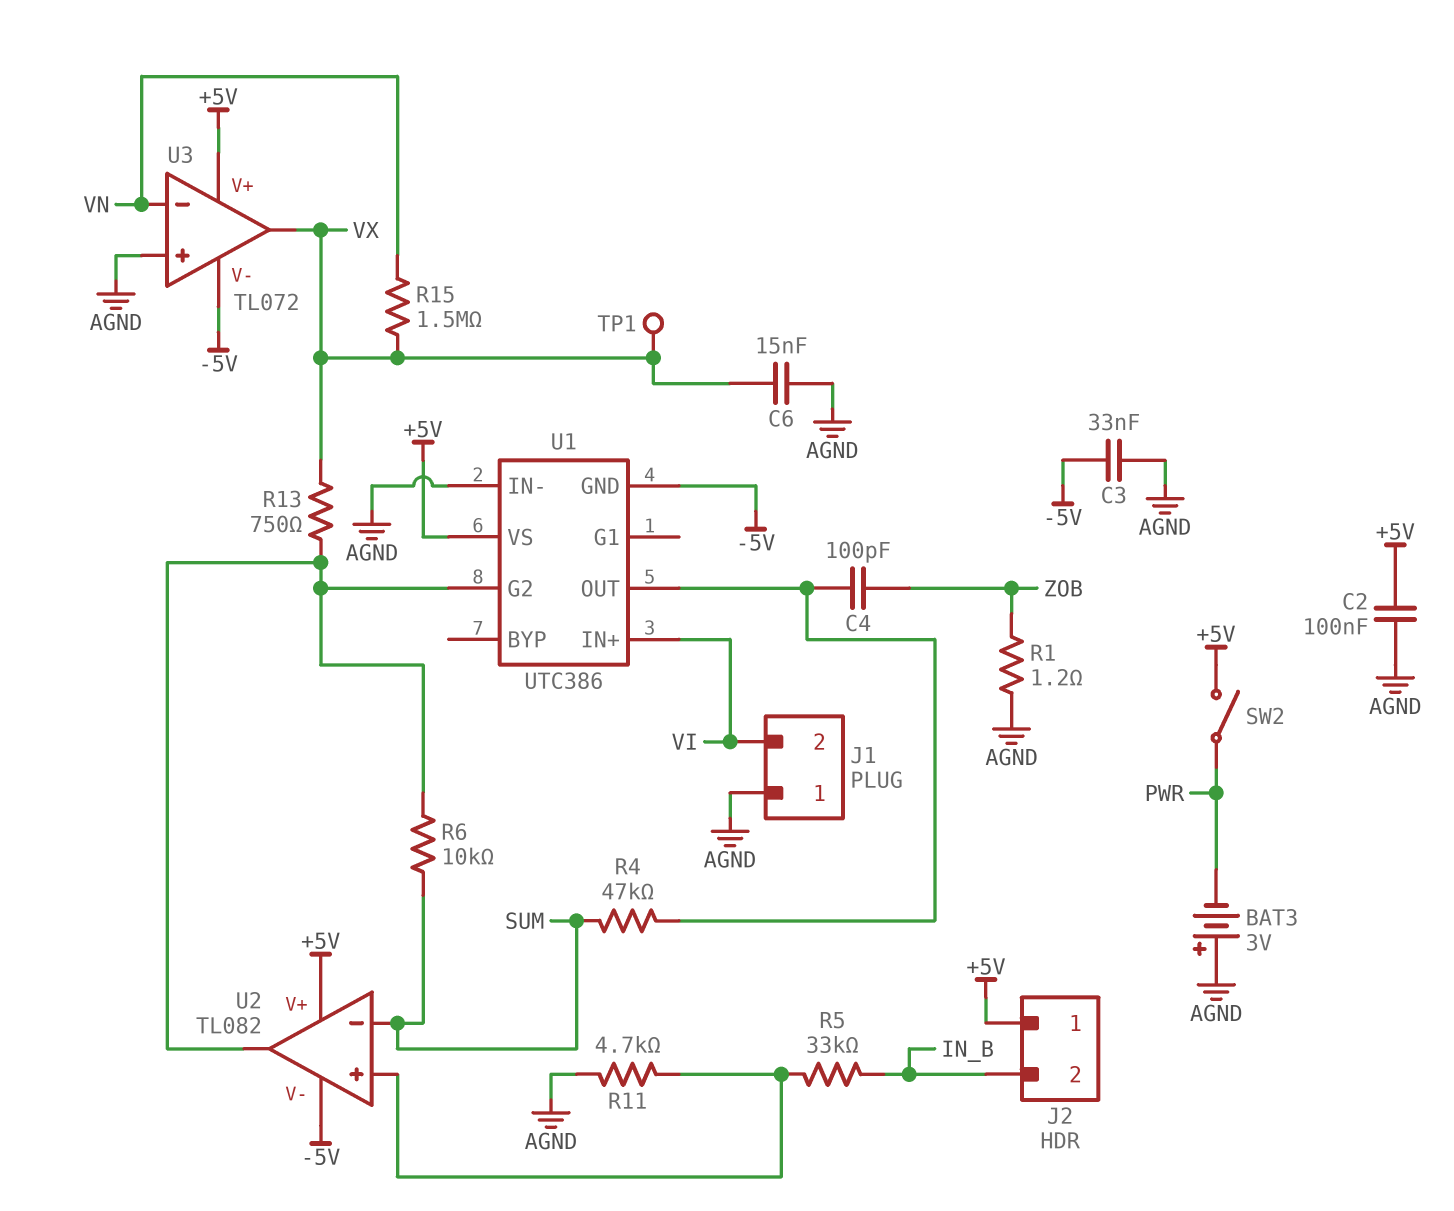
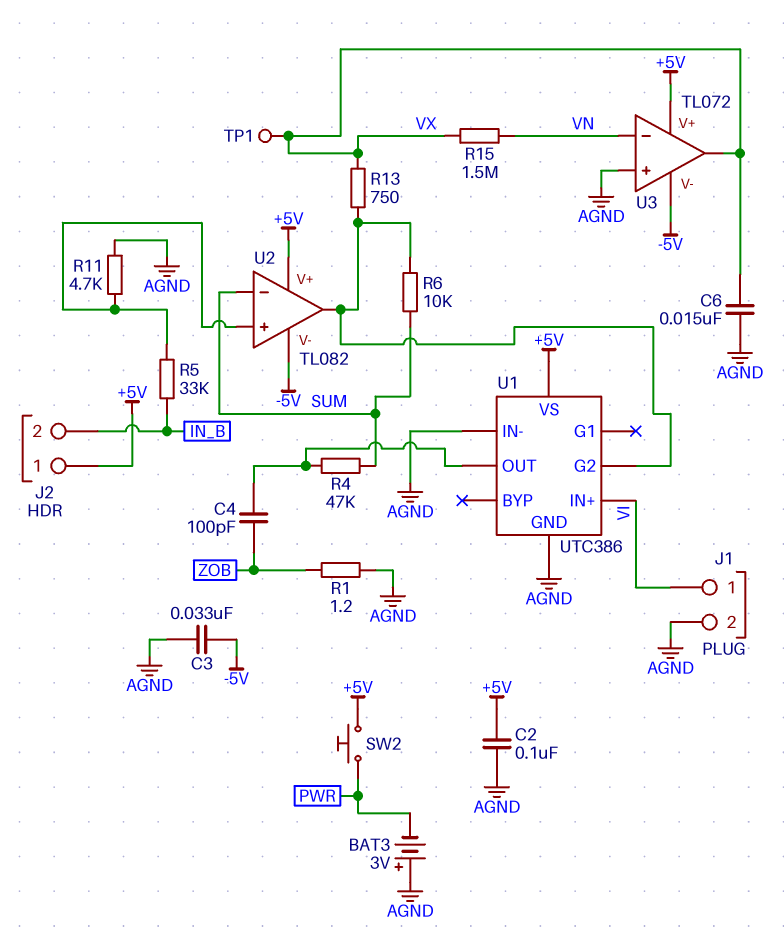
J1 pin 1: AGND -> VI
J1 pin 2: VI -> AGND
SW2: switch (+5V, PWR) -> button (+5V, PWR)
U1 pin GND: -5V -> AGND

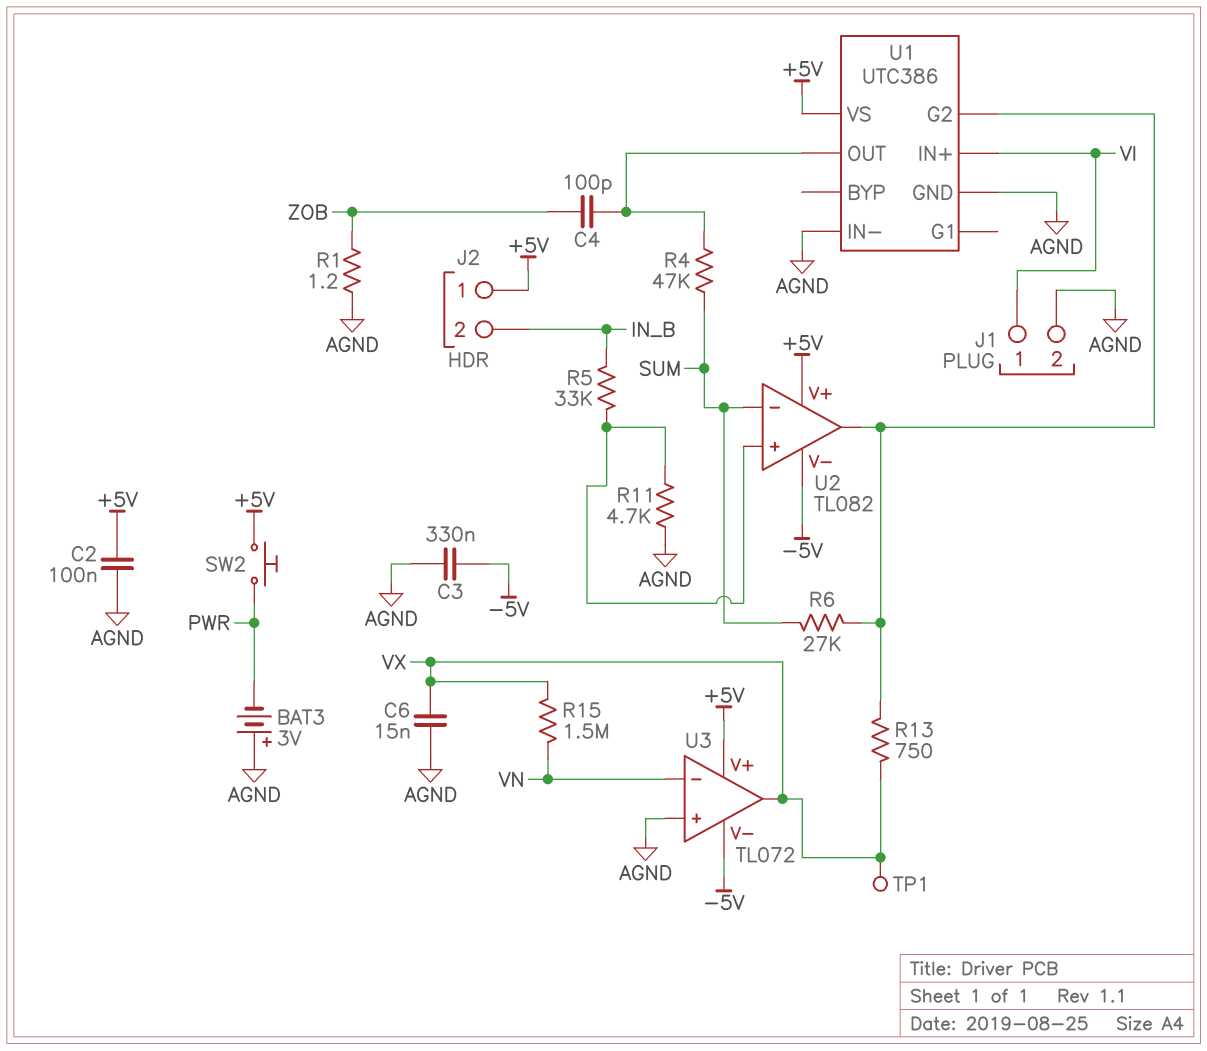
C3: 33nF (-5V, AGND) -> 330nF (-5V, AGND)
R6: 10k (SUM, U1/G2) -> 27k (SUM, U1/G2)

